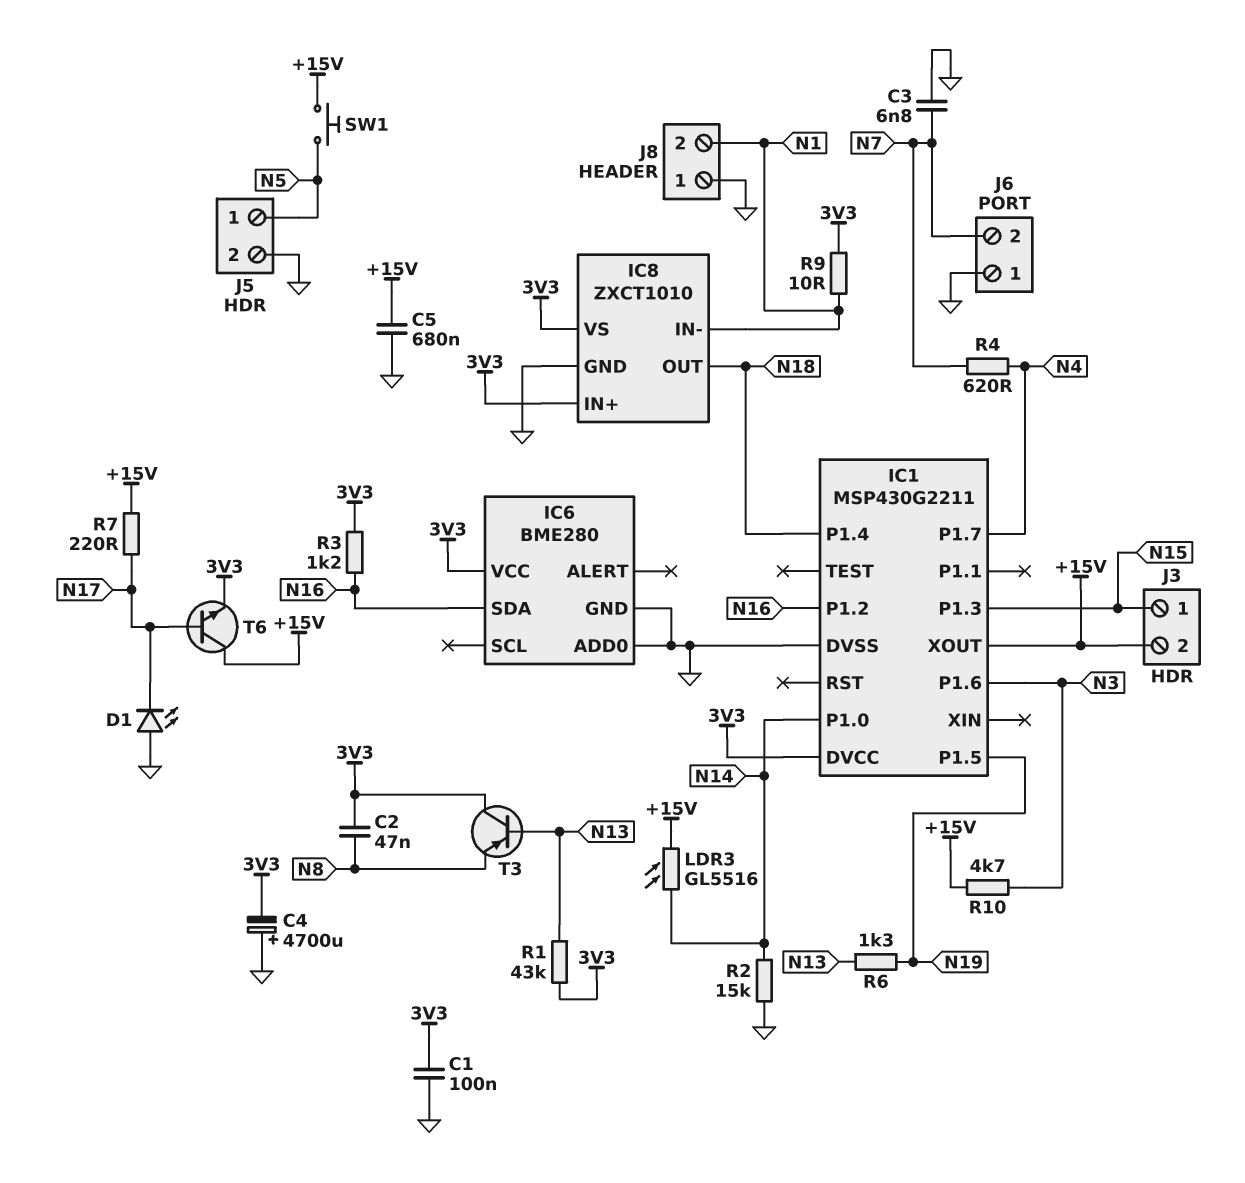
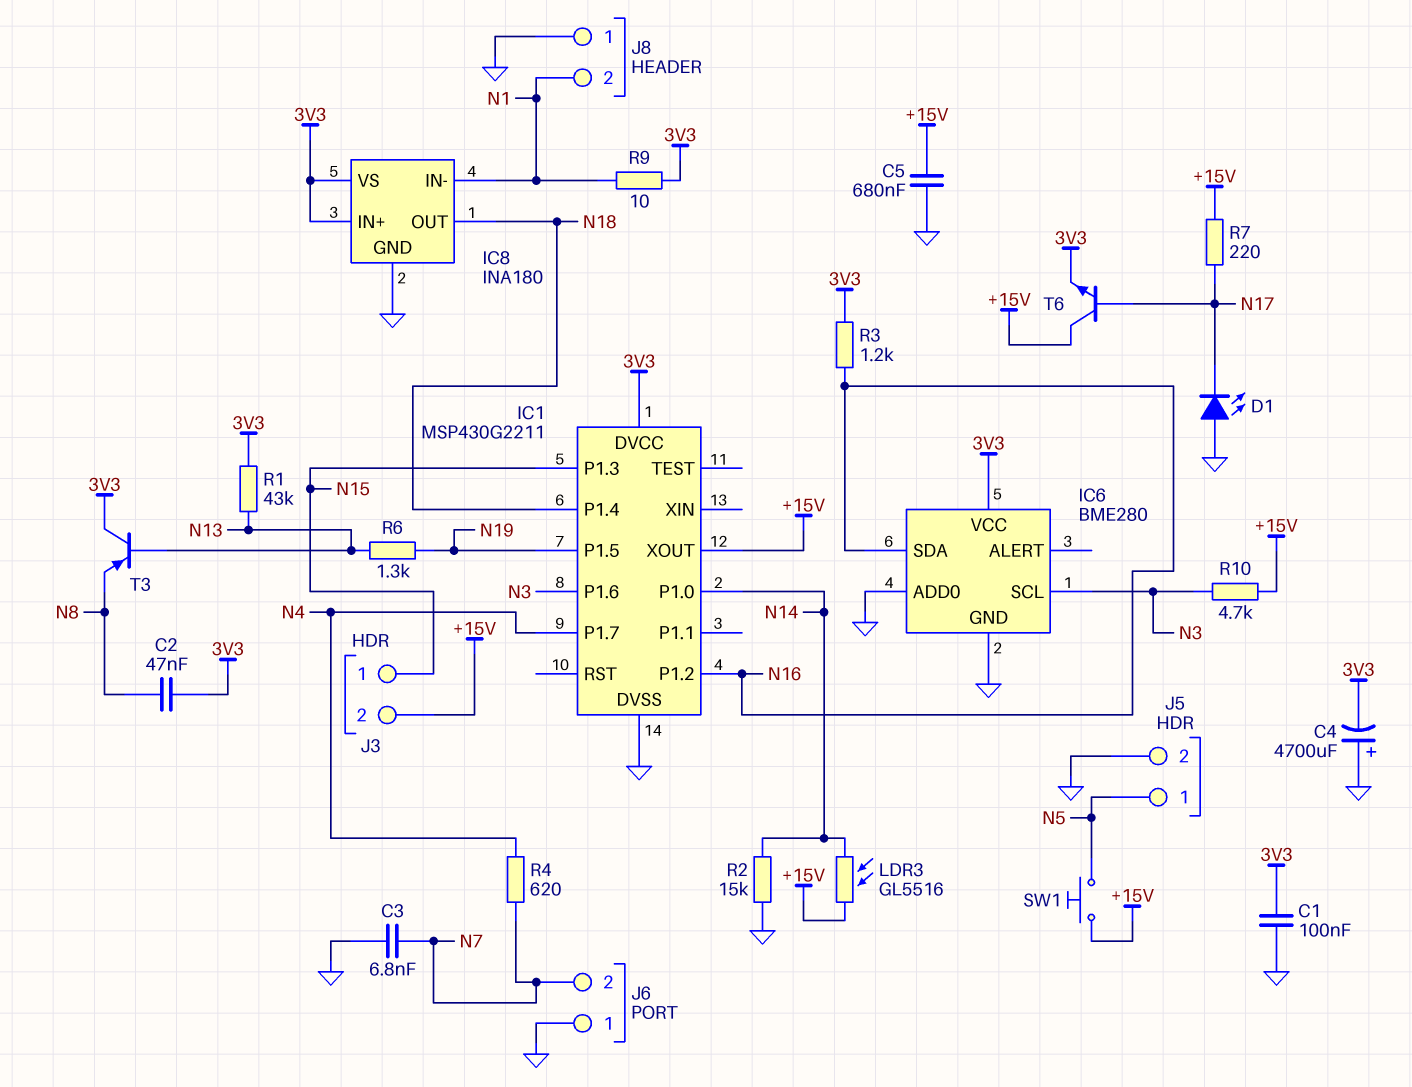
IC6 pin SCL: none -> N3
IC8: ZXCT1010 -> INA180

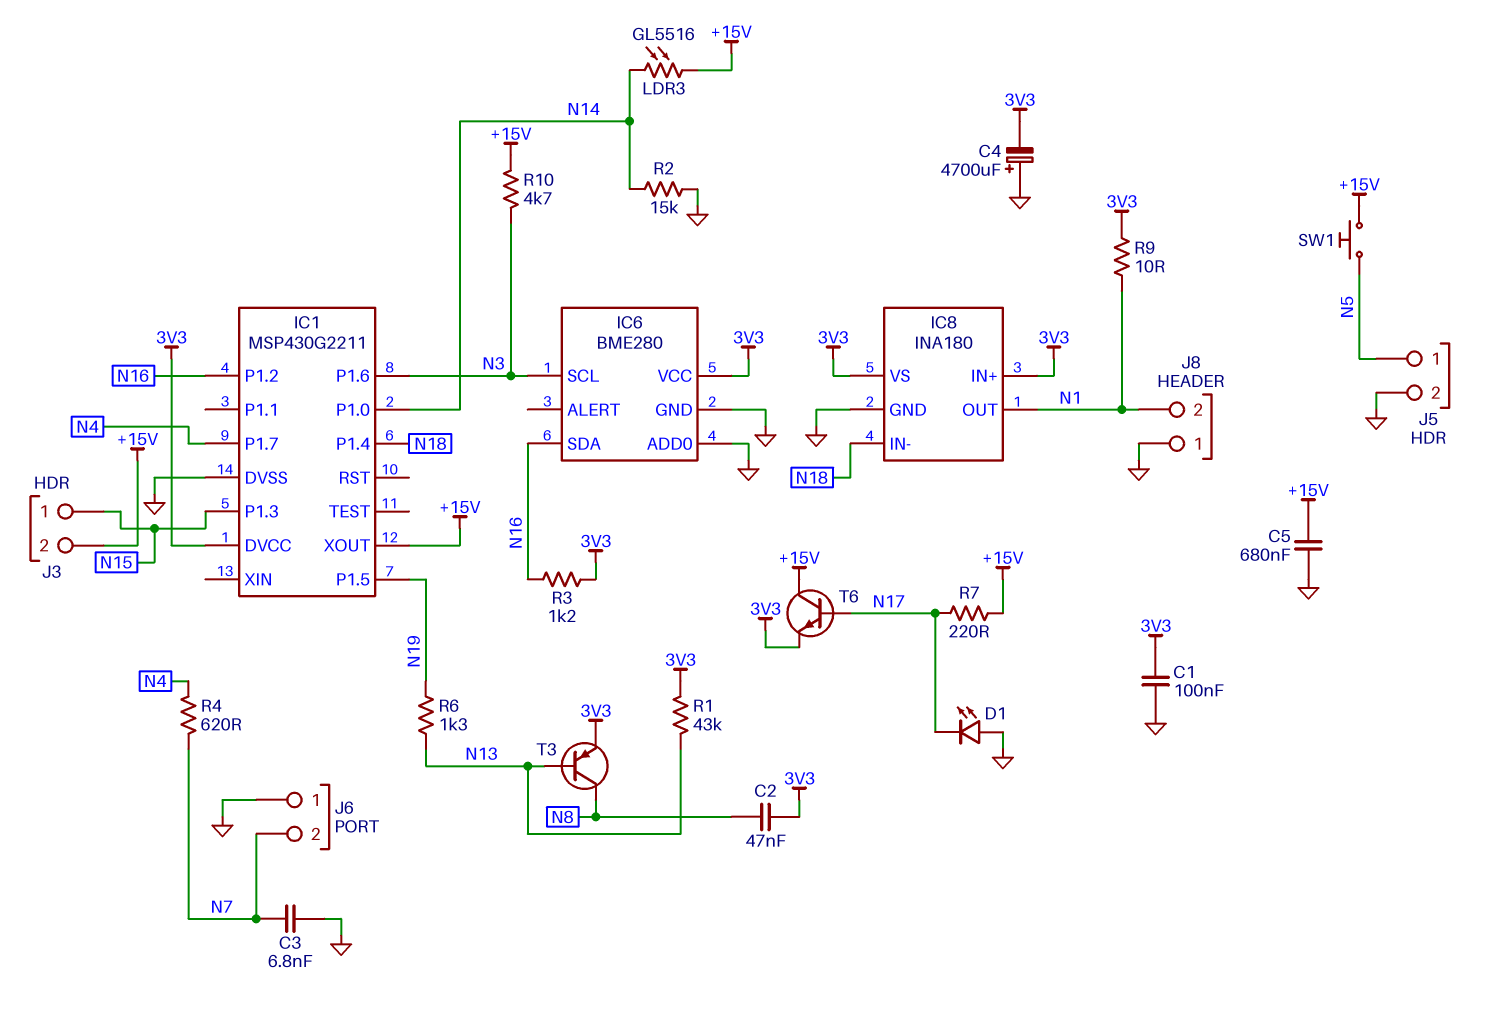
IC8 pin IN-: N1 -> N18
IC8 pin OUT: N18 -> N1
T3: PNP (B N13, C 3V3, E N8) -> PNP (B N13, C N8, E 3V3)

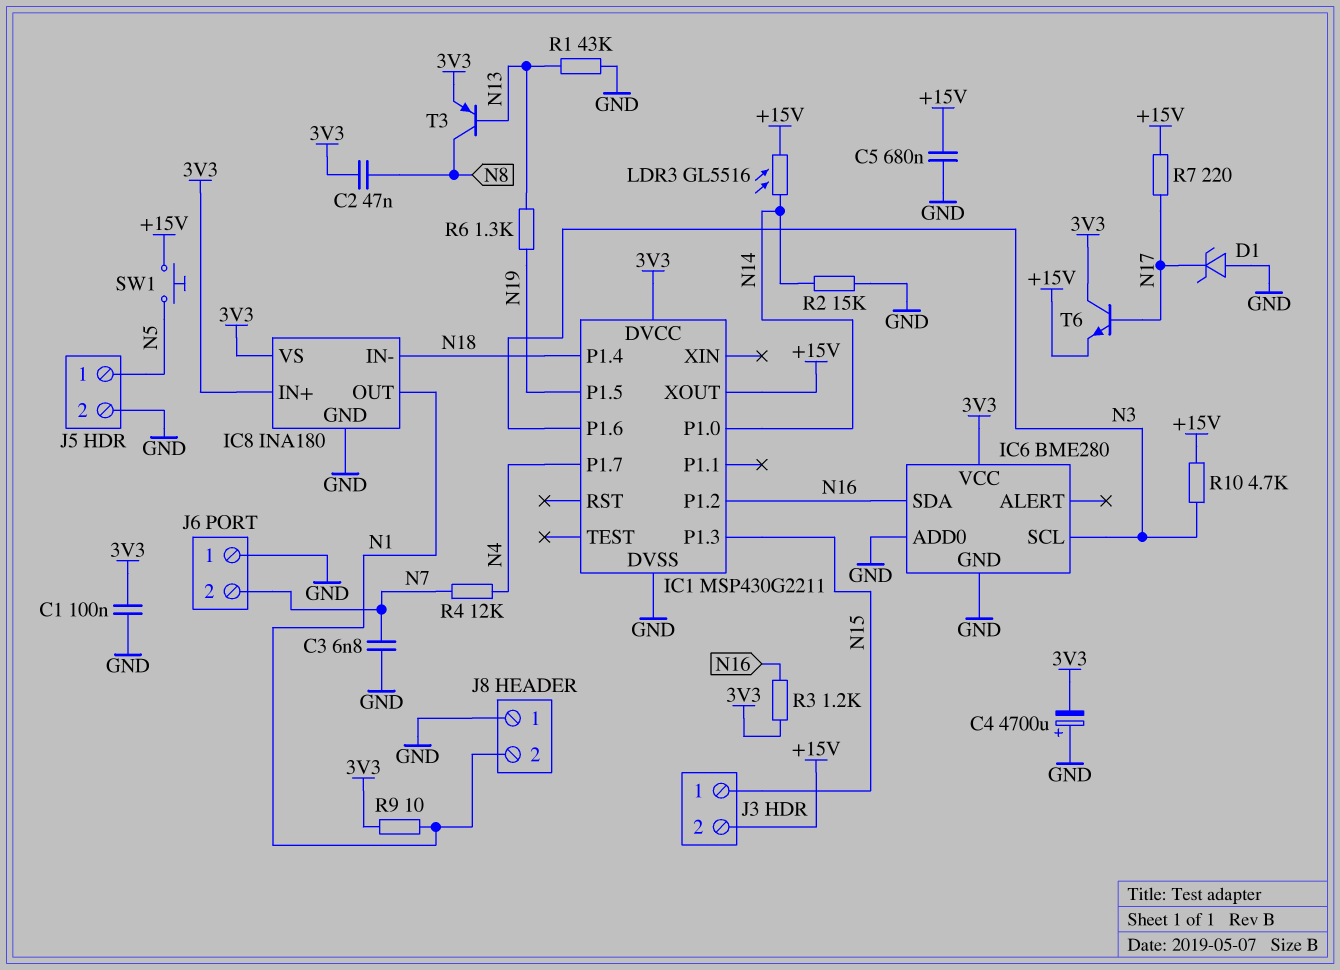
D1: LED (A GND, K N17) -> zener (A GND, K N17)
R1: 43k (3V3, N13) -> 43k (GND, N13)
R4: 620 (N4, N7) -> 12k (N4, N7)
T6: NPN (B N17, C +15V, E 3V3) -> NPN (B N17, C 3V3, E +15V)

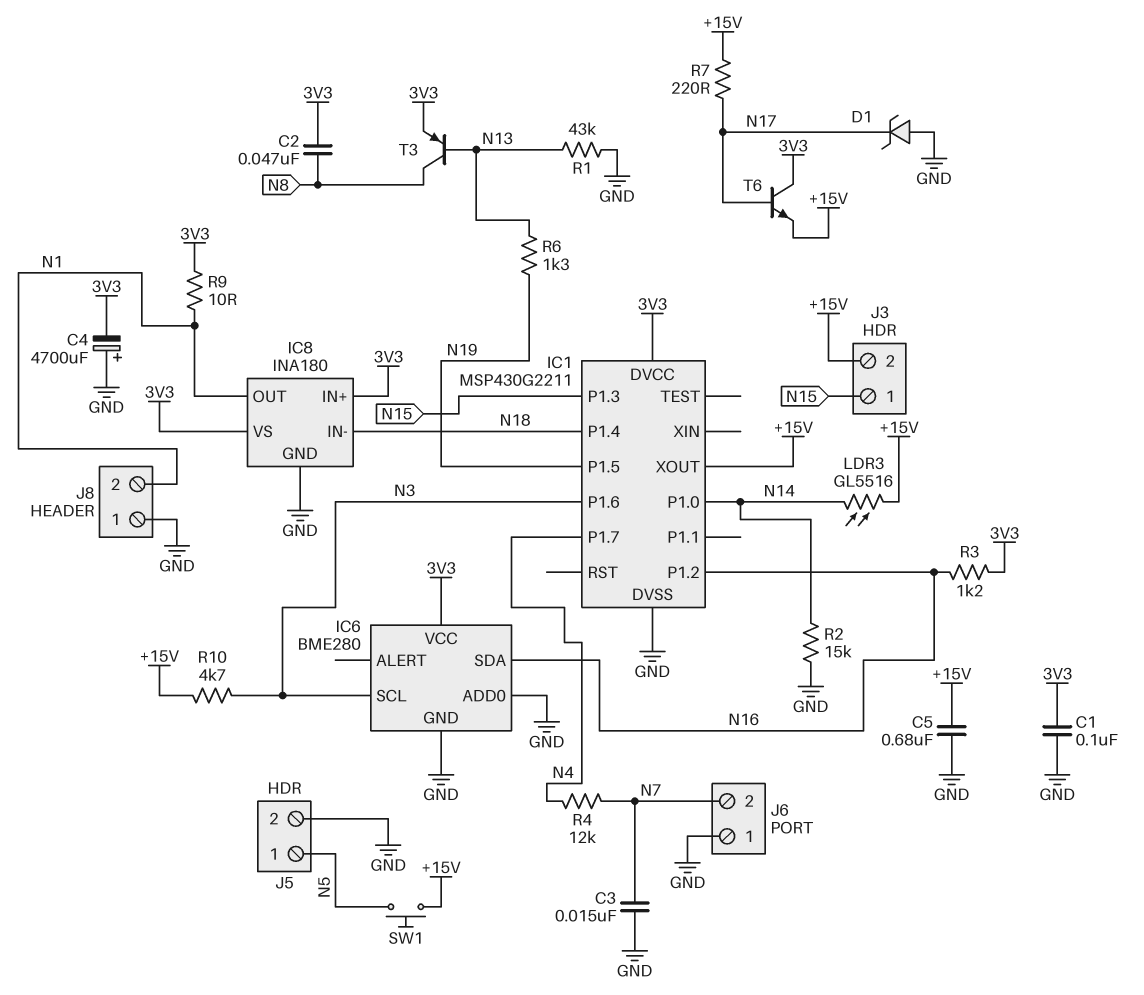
C3: 6.8nF (GND, N7) -> 15nF (GND, N7)

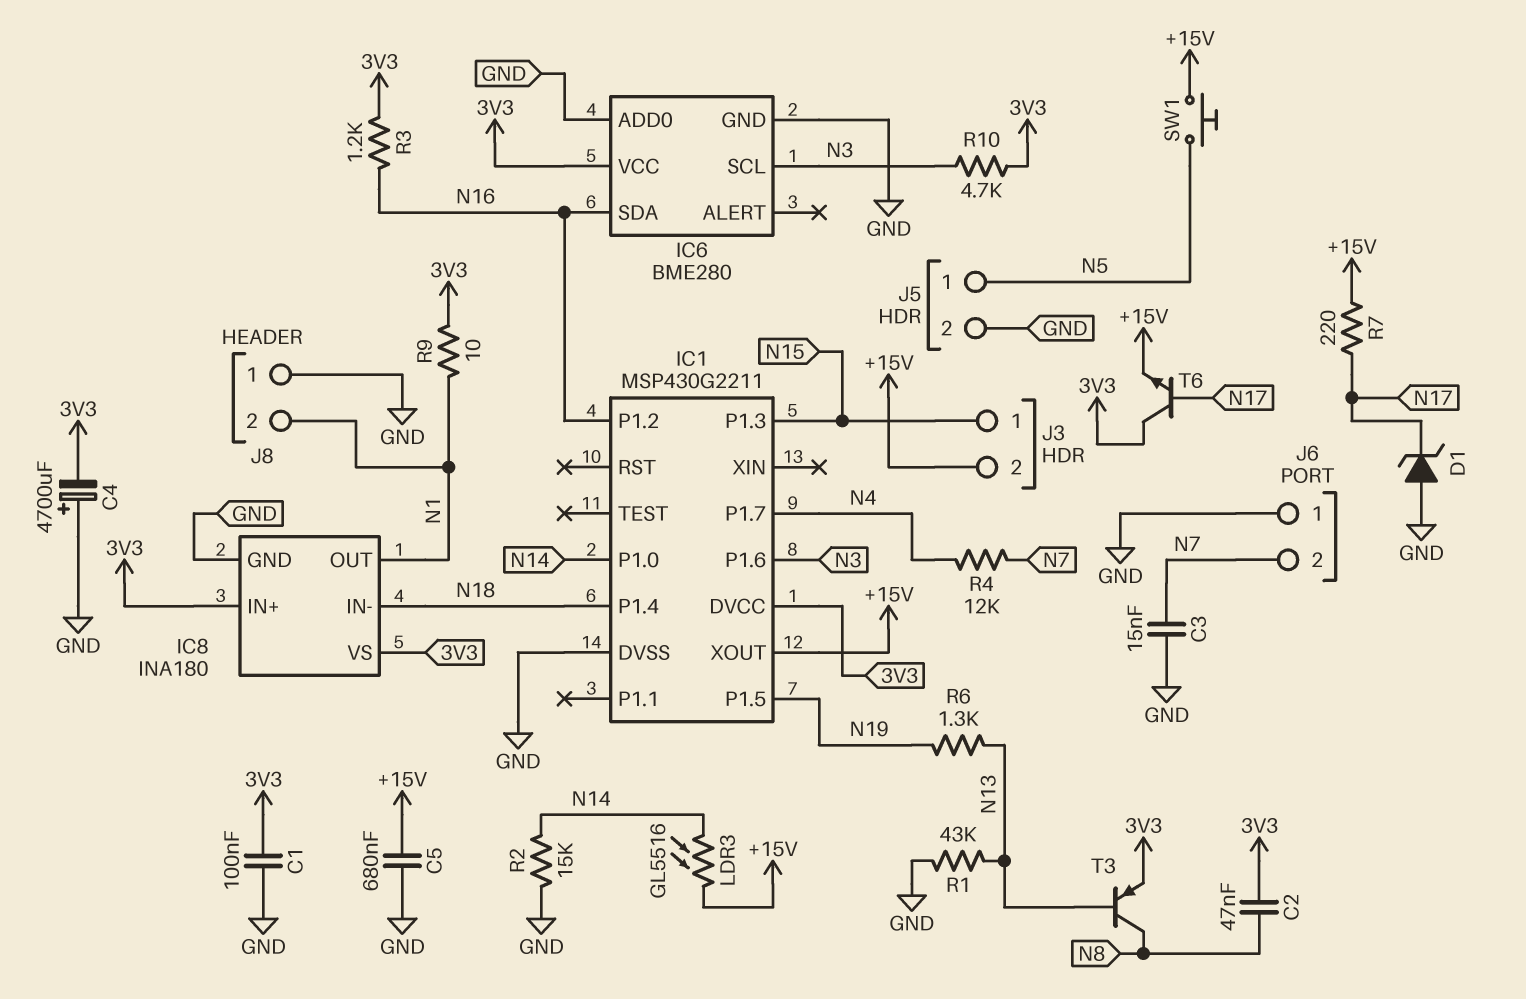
R10: 4.7k (+15V, N3) -> 4.7k (3V3, N3)

